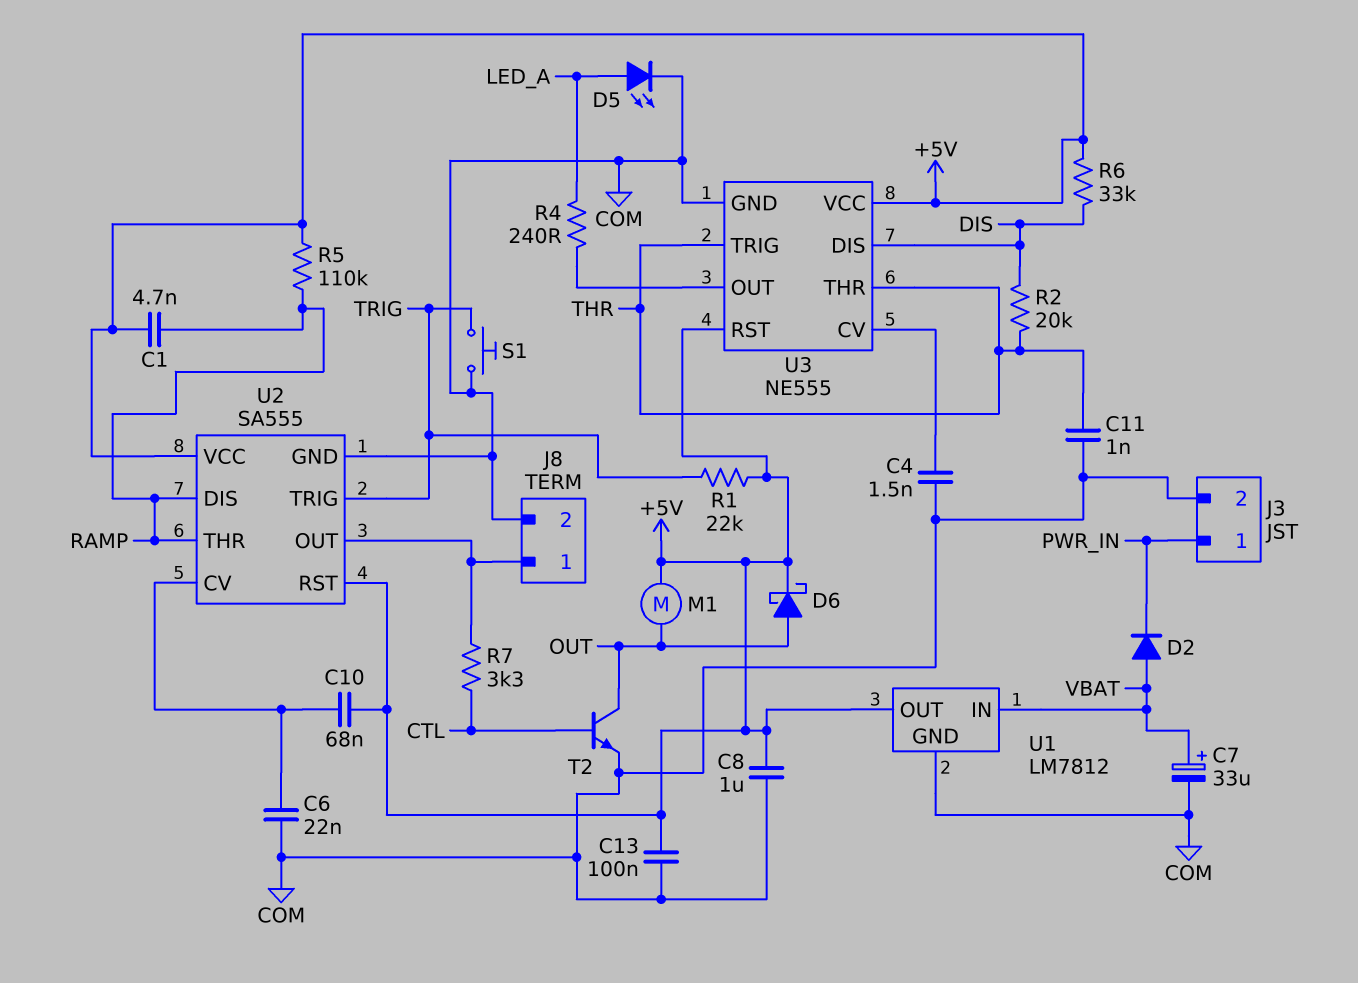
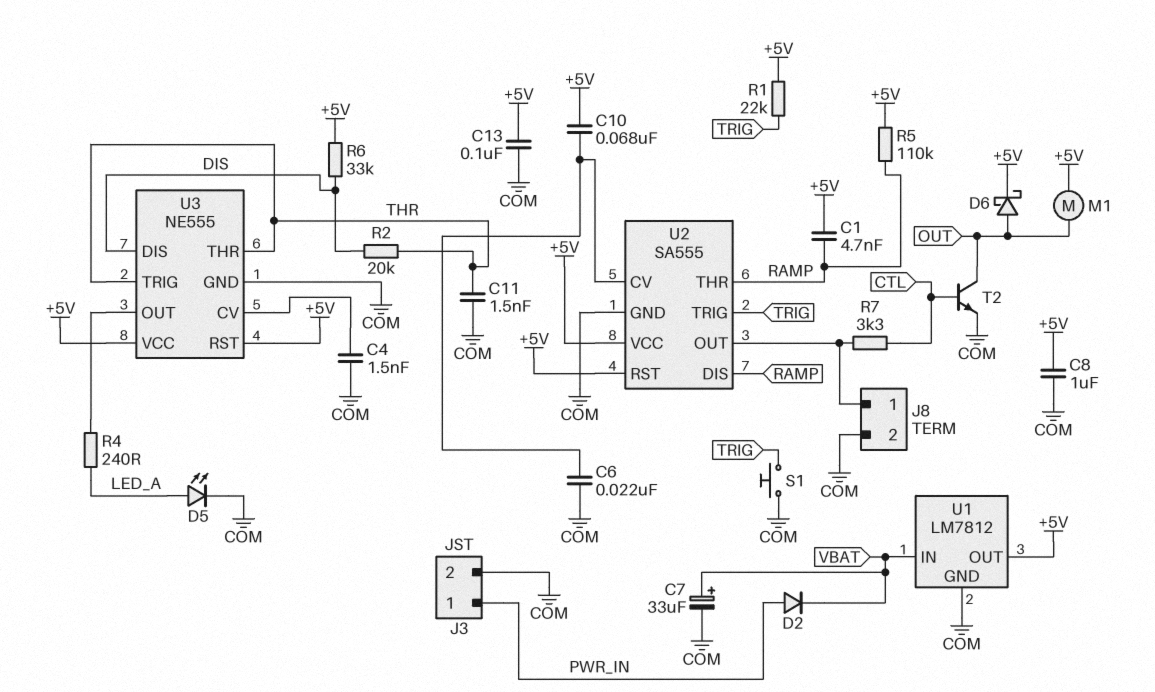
C11: 1nF (COM, THR) -> 1.5nF (COM, THR)
D2: diode (A VBAT, K PWR_IN) -> diode (A PWR_IN, K VBAT)

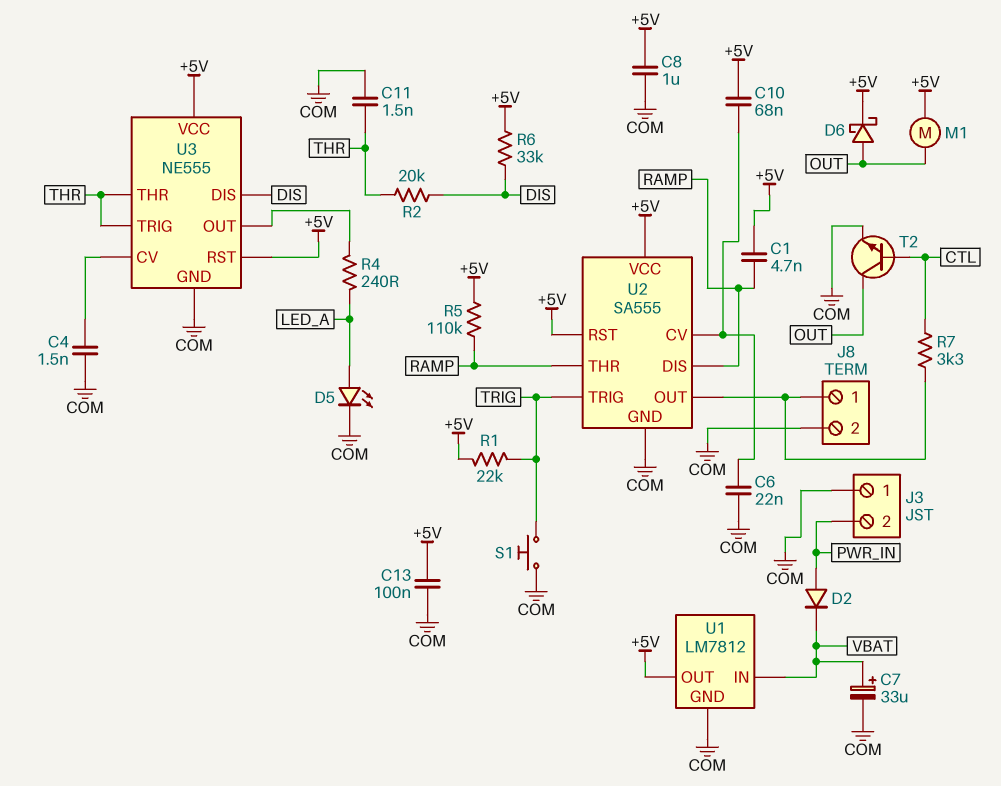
J3 pin 1: PWR_IN -> COM
J3 pin 2: COM -> PWR_IN

